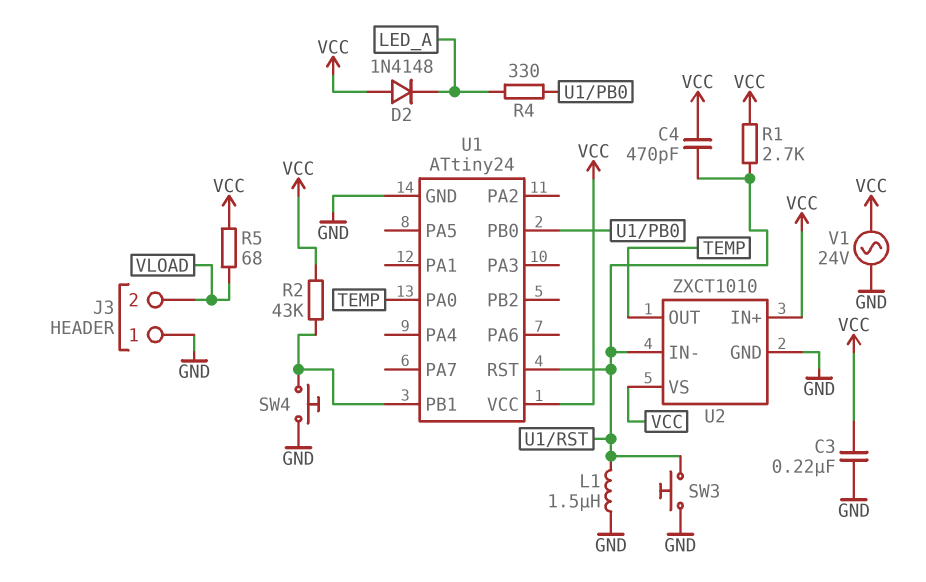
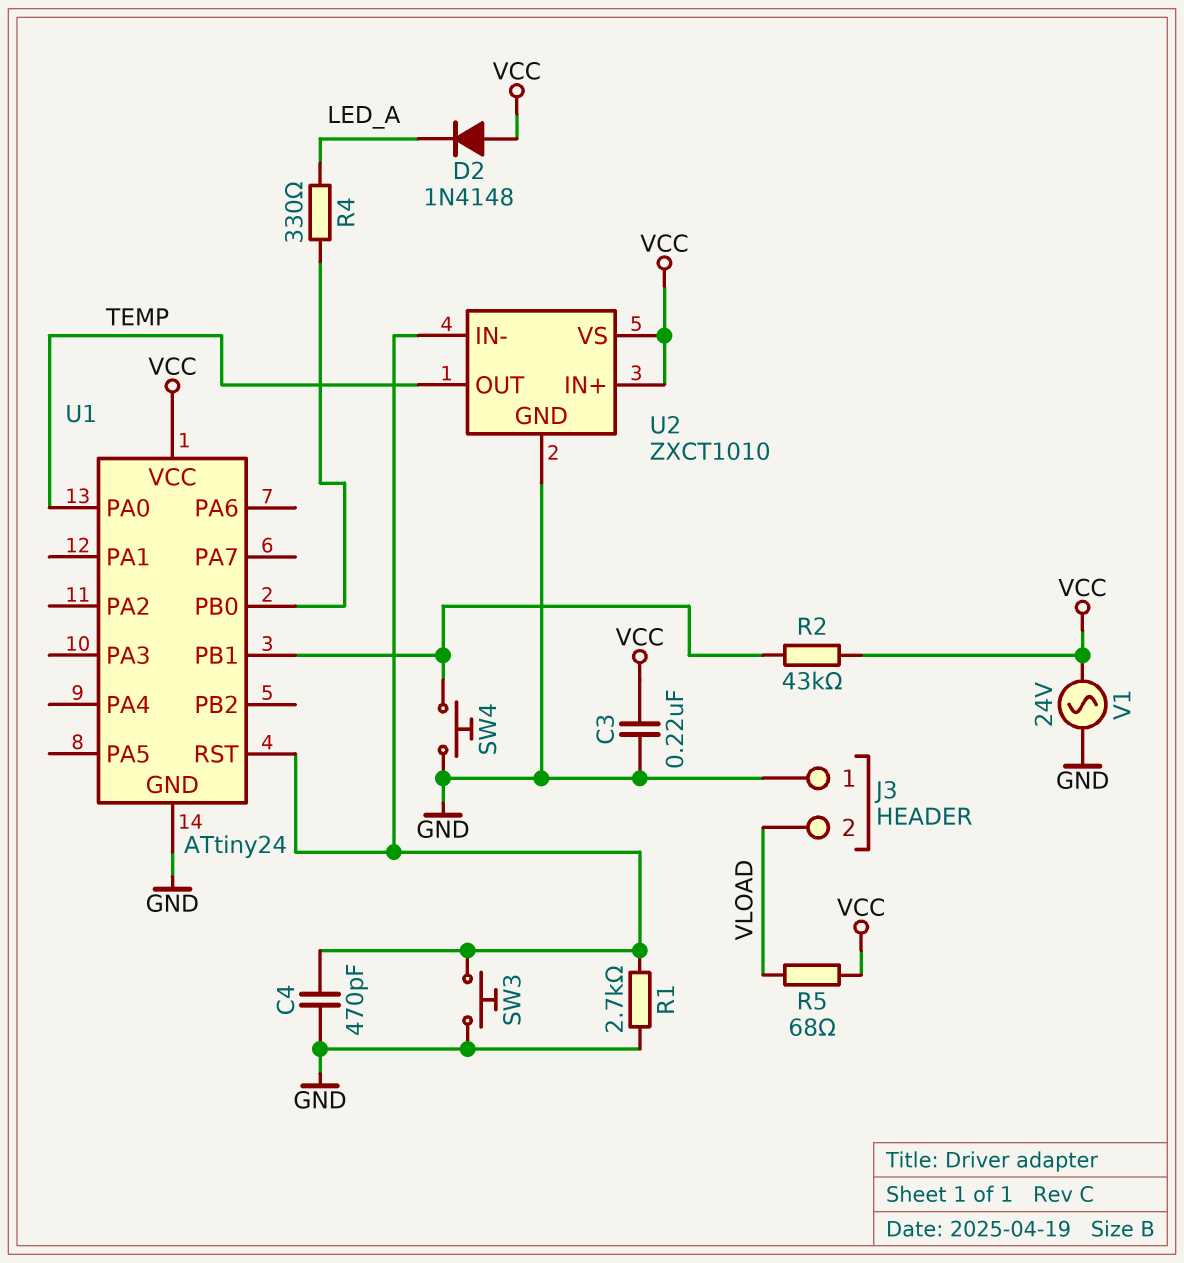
C4: 470pF (U1/RST, VCC) -> 470pF (GND, U1/RST)
L1: 1.5uH (GND, U1/RST) -> none
R1: 2.7k (U1/RST, VCC) -> 2.7k (GND, U1/RST)

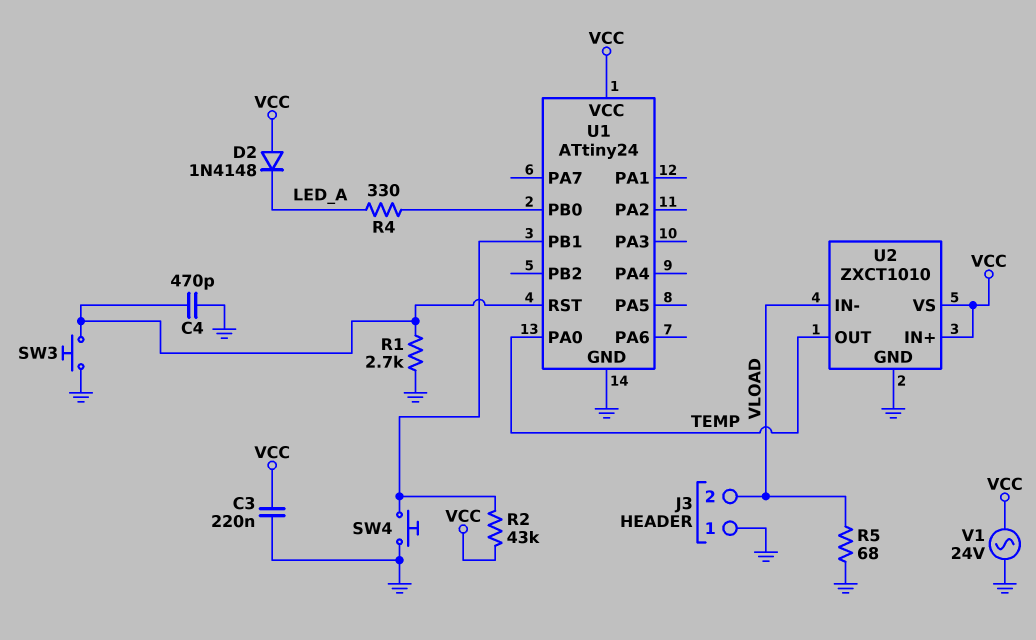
R5: 68 (VCC, VLOAD) -> 68 (GND, VLOAD)
U2 pin IN-: U1/RST -> VLOAD

